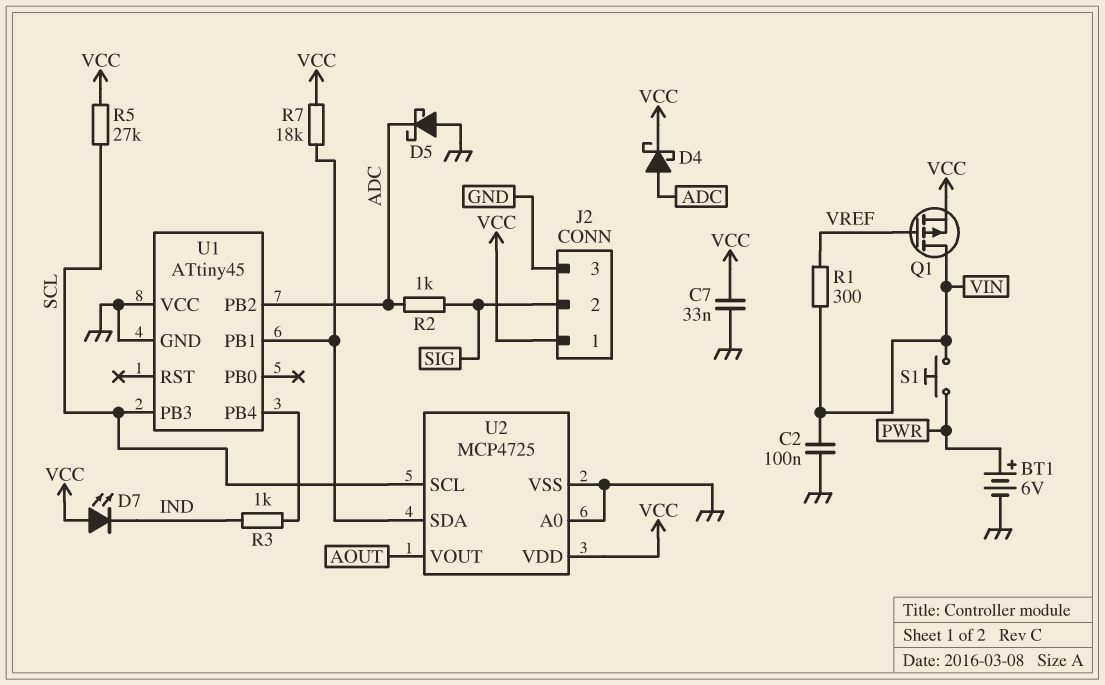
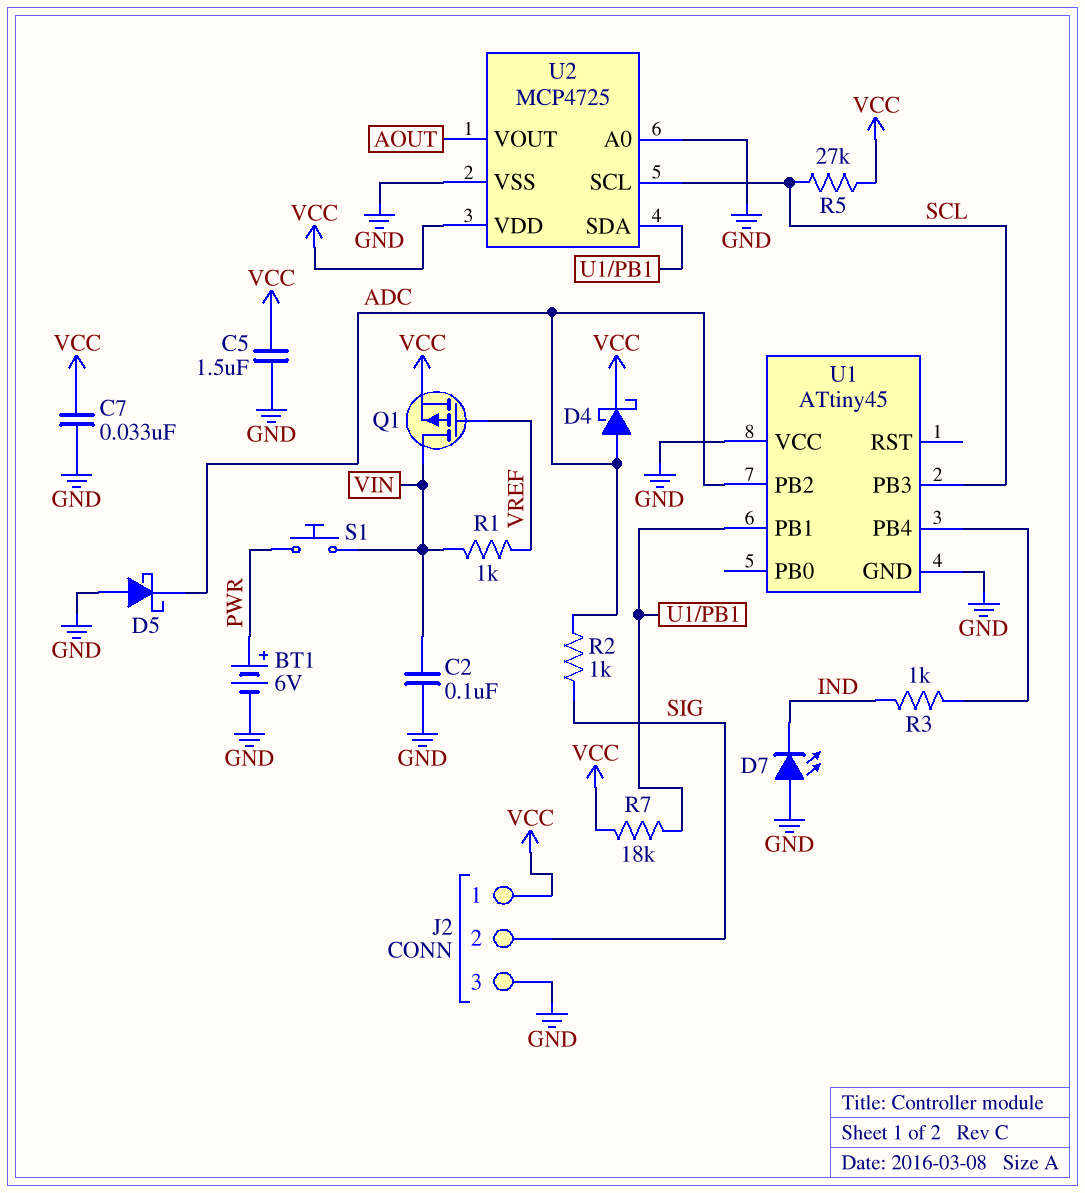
C5: none -> 1.5uF (GND, VCC)
D7: LED (A VCC, K IND) -> LED (A GND, K IND)
R1: 300 (VIN, VREF) -> 1k (VIN, VREF)

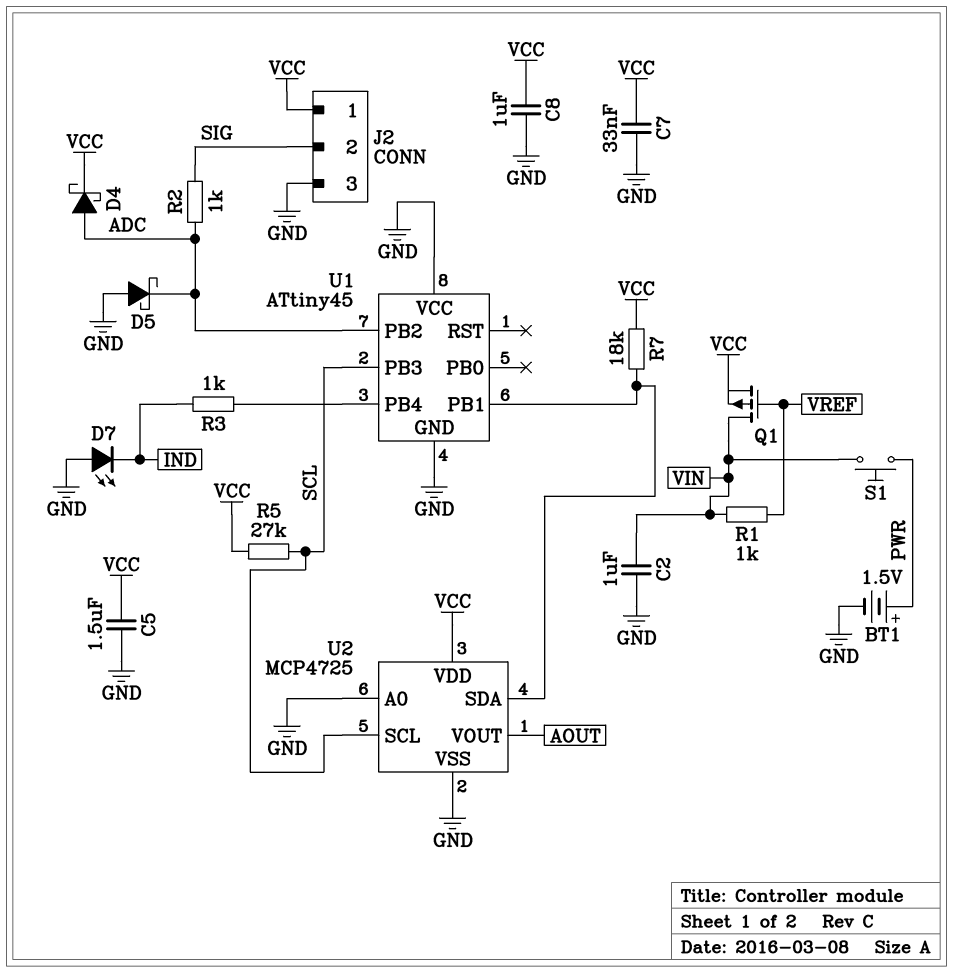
BT1: 6V (plus PWR, minus GND) -> 1.5V (plus PWR, minus GND)
C2: 100nF (GND, VIN) -> 1uF (GND, VIN)
C8: none -> 1uF (GND, VCC)

